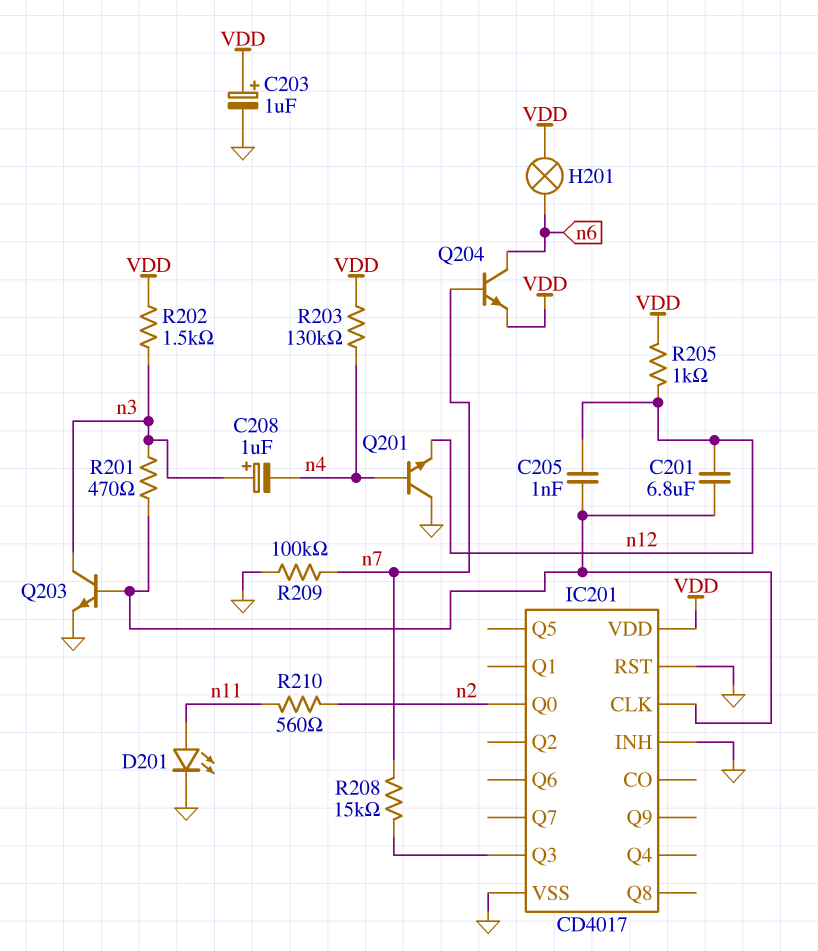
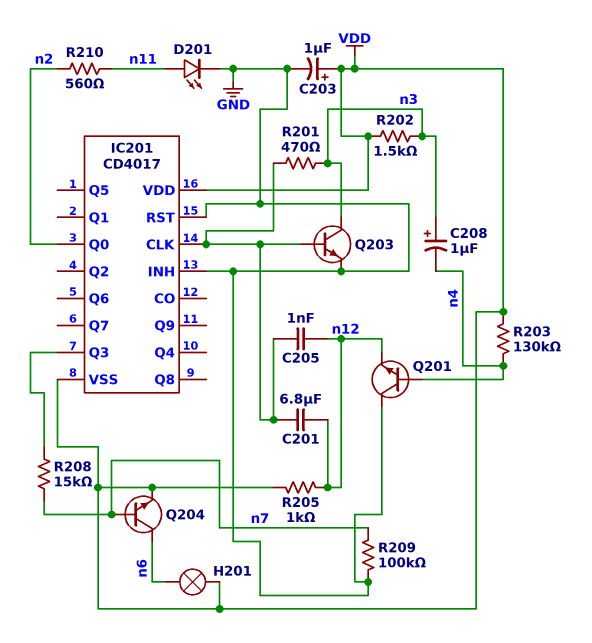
IC201 pin VSS: GND -> VDD

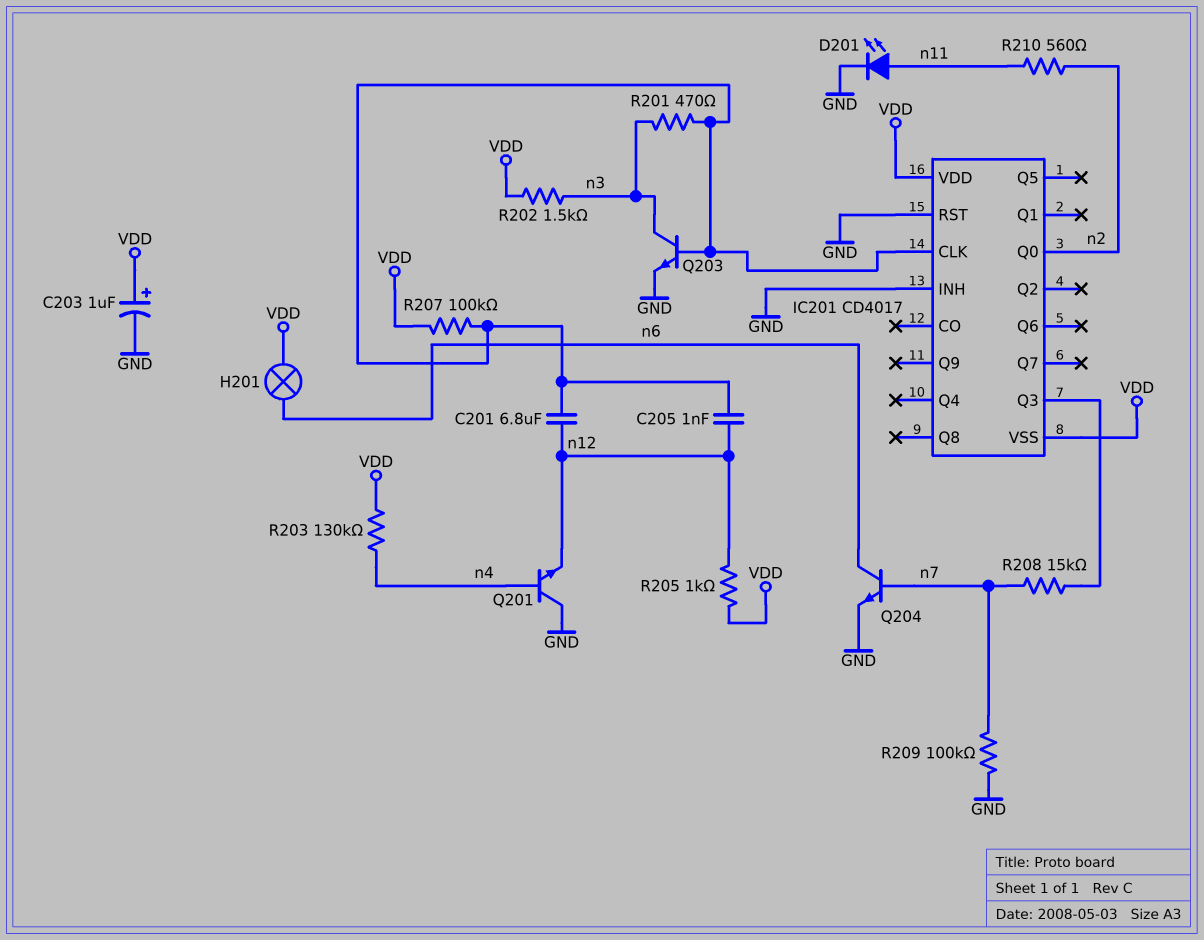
C208: 1uF (plus n3, minus n4) -> none
Q204: NPN (B n7, C n6, E VDD) -> NPN (B n7, C n6, E GND)
R207: none -> 100k (IC201/CLK, VDD)

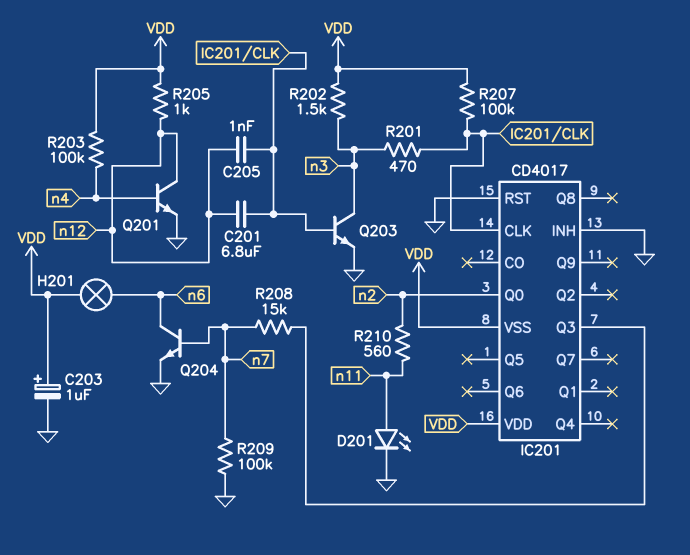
Q201: NPN (B n4, C GND, E n12) -> NPN (B n4, C n12, E GND)
R203: 130k (VDD, n4) -> 100k (VDD, n4)

